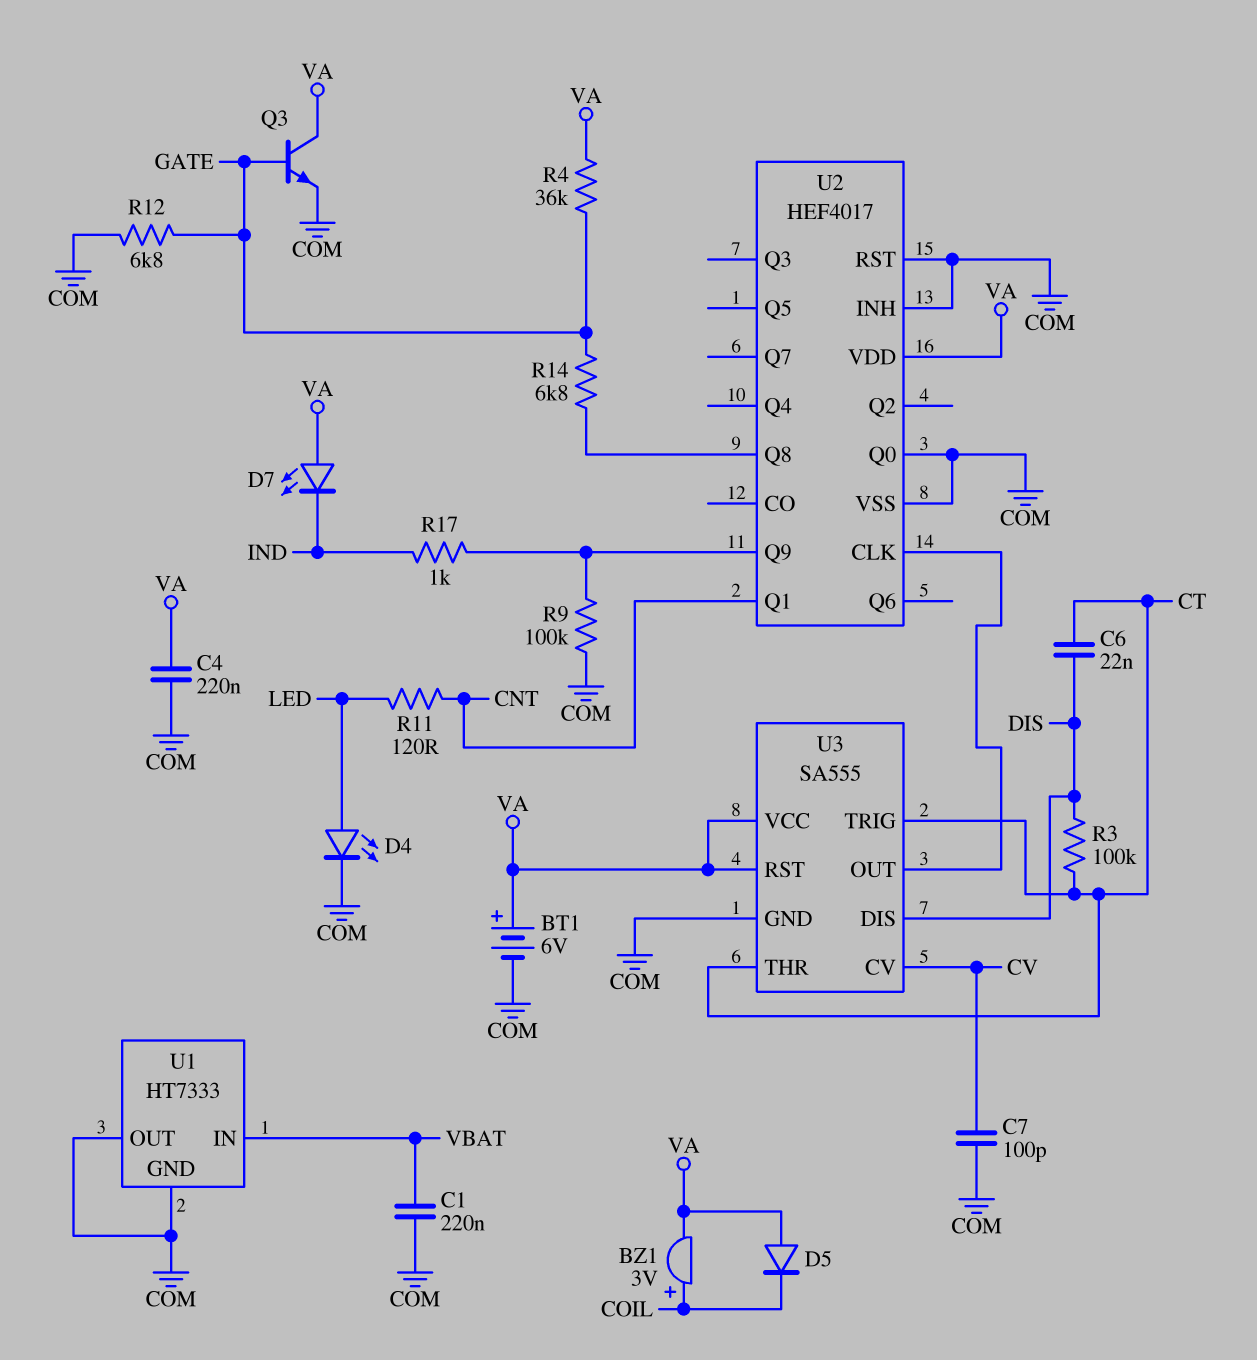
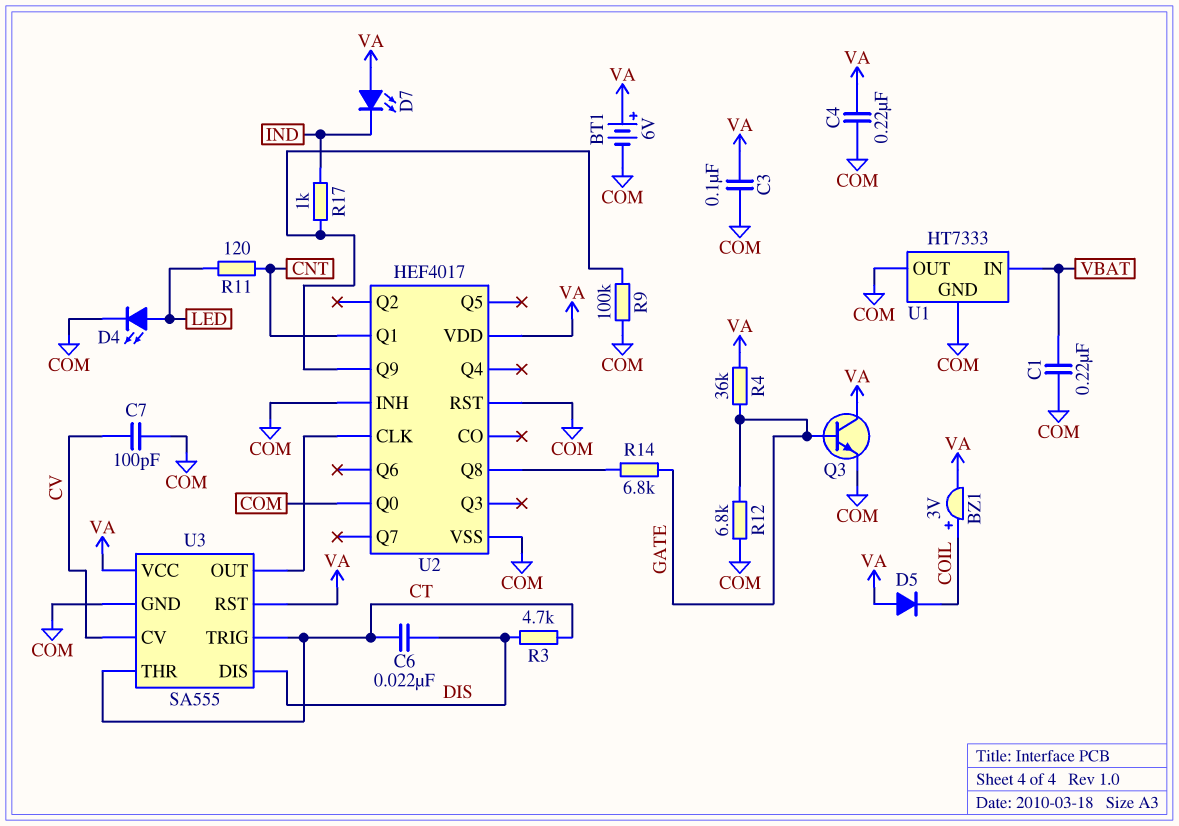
C3: none -> 100nF (COM, VA)
R3: 100k (CT, DIS) -> 4.7k (CT, DIS)

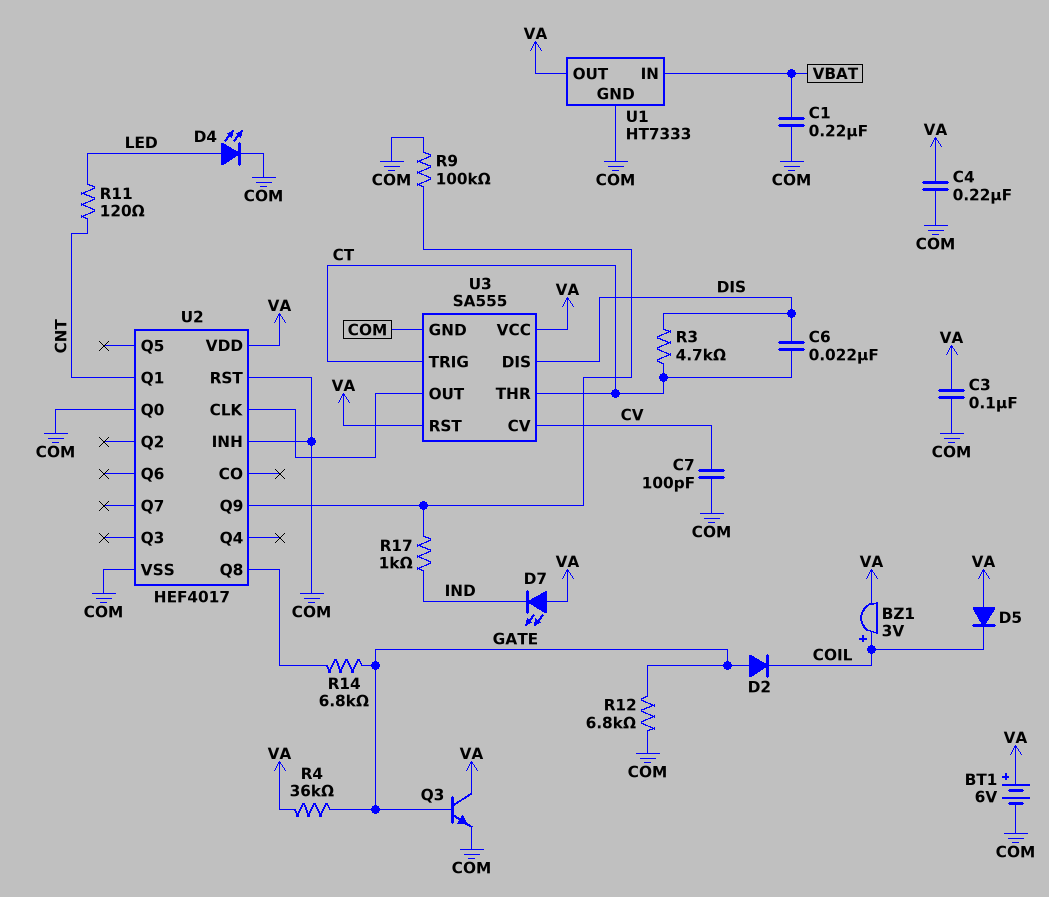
D2: none -> diode (A GATE, K COIL)
U1 pin OUT: COM -> VA

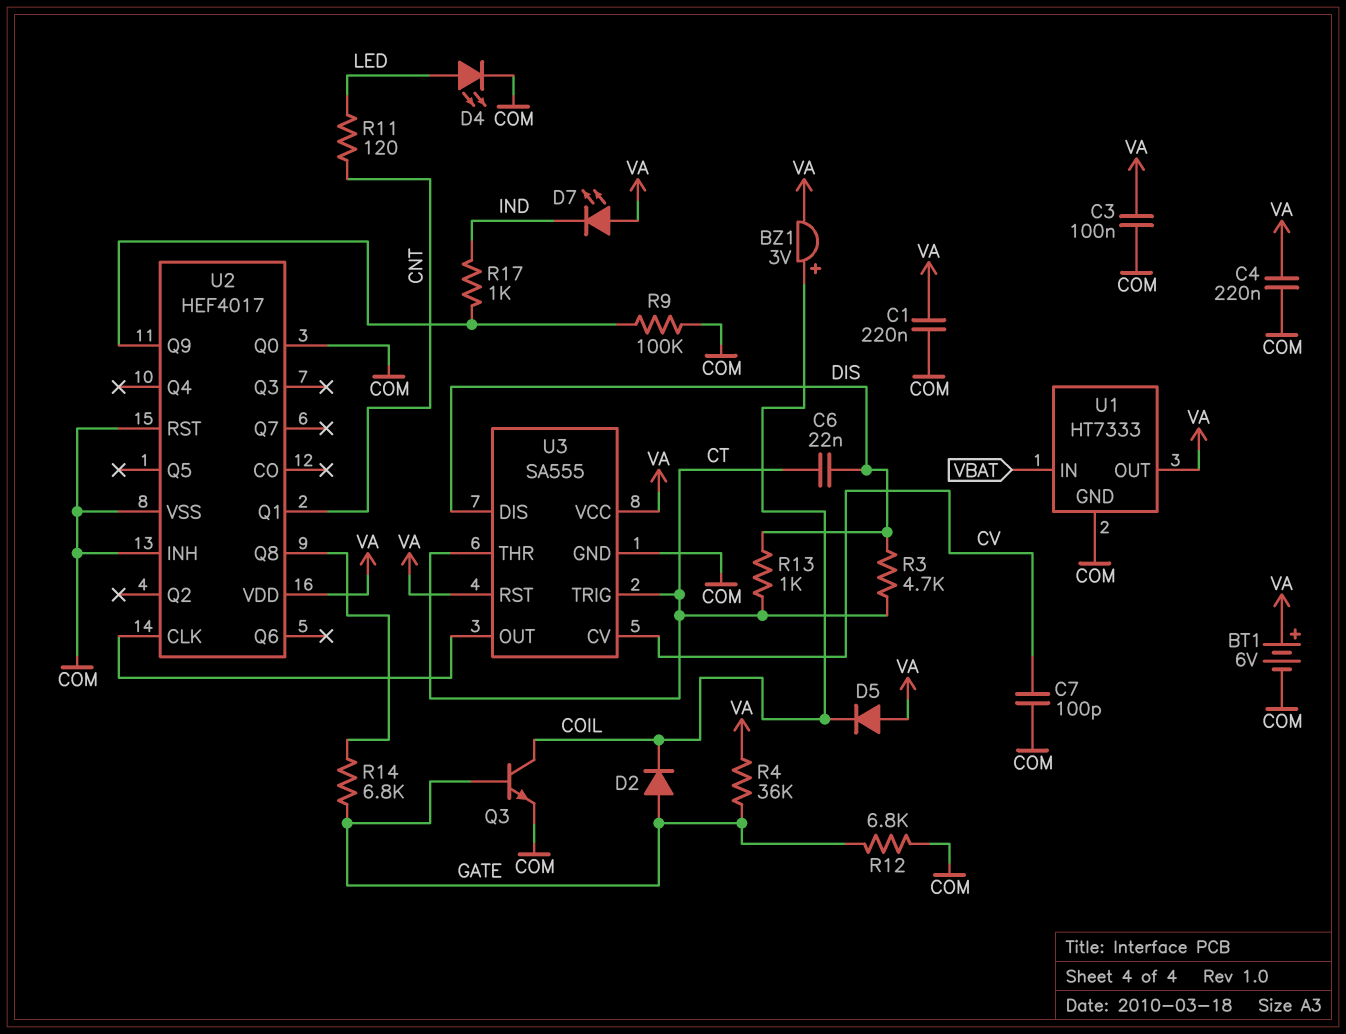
C1: 220nF (COM, VBAT) -> 220nF (COM, VA)
Q3: NPN (B GATE, C VA, E COM) -> NPN (B GATE, C COIL, E COM)
R13: none -> 1k (CT, DIS)

